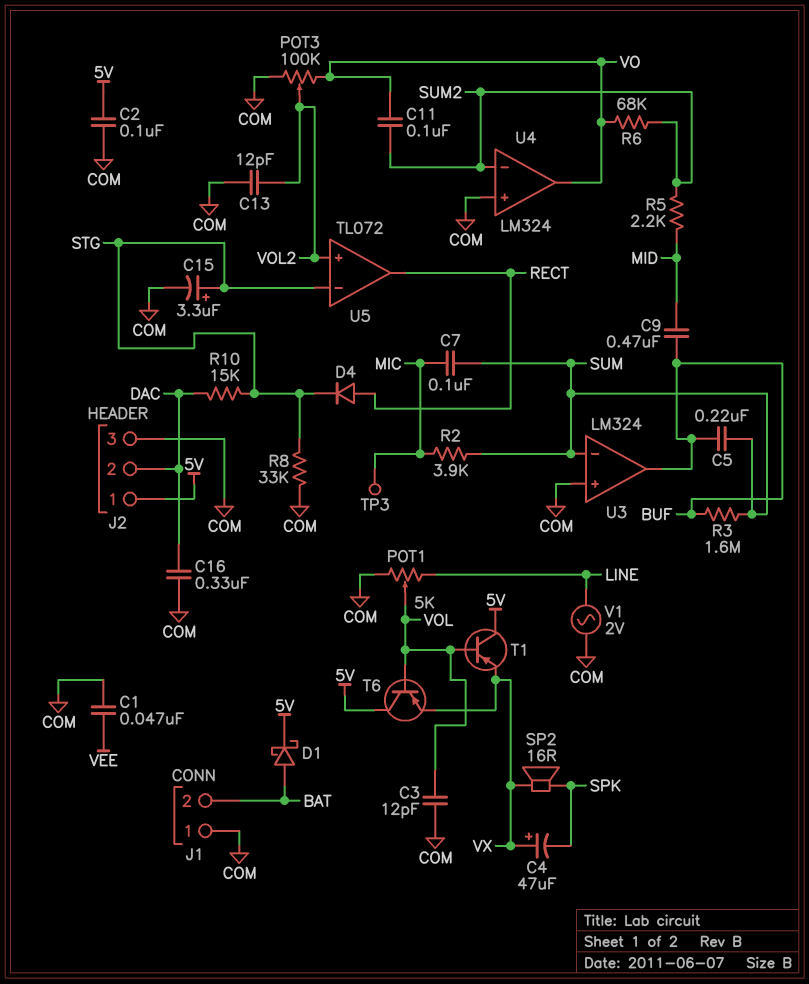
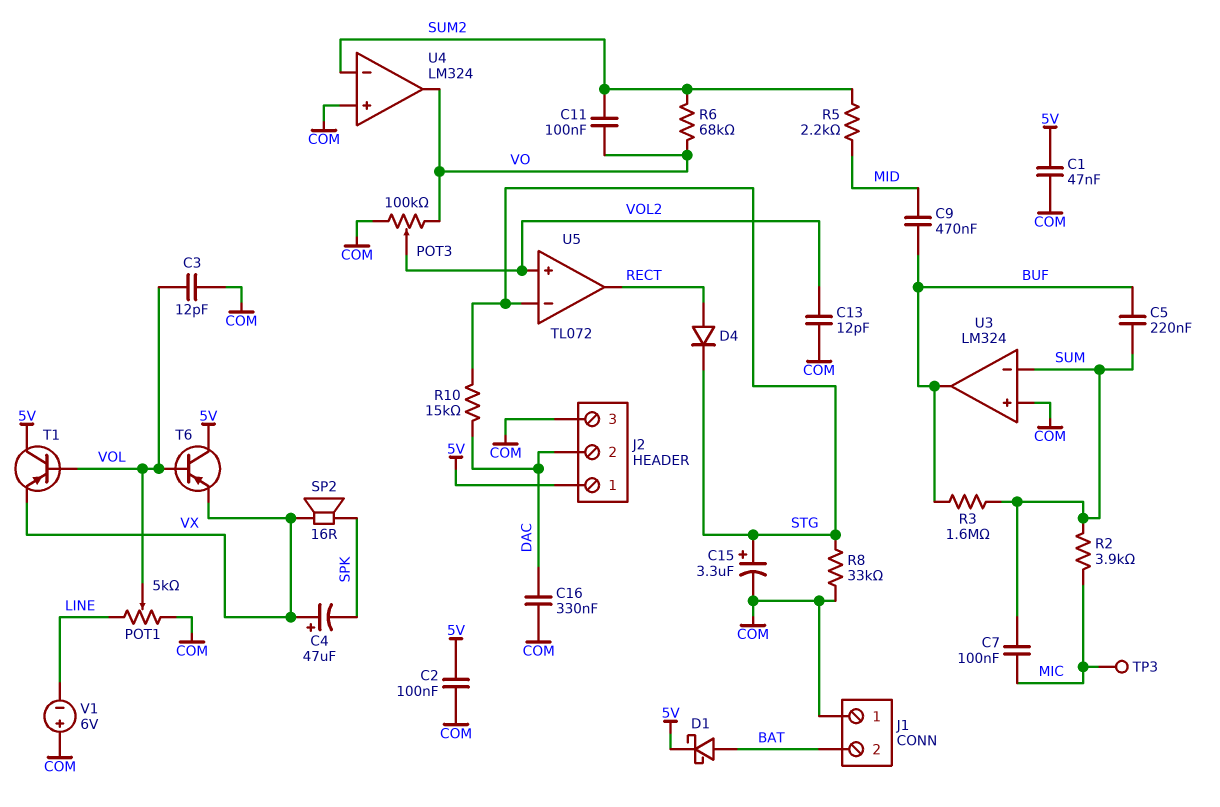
C1: 47nF (COM, VEE) -> 47nF (5V, COM)
V1: AC 2V (COM, LINE) -> 6V (plus COM, minus LINE)

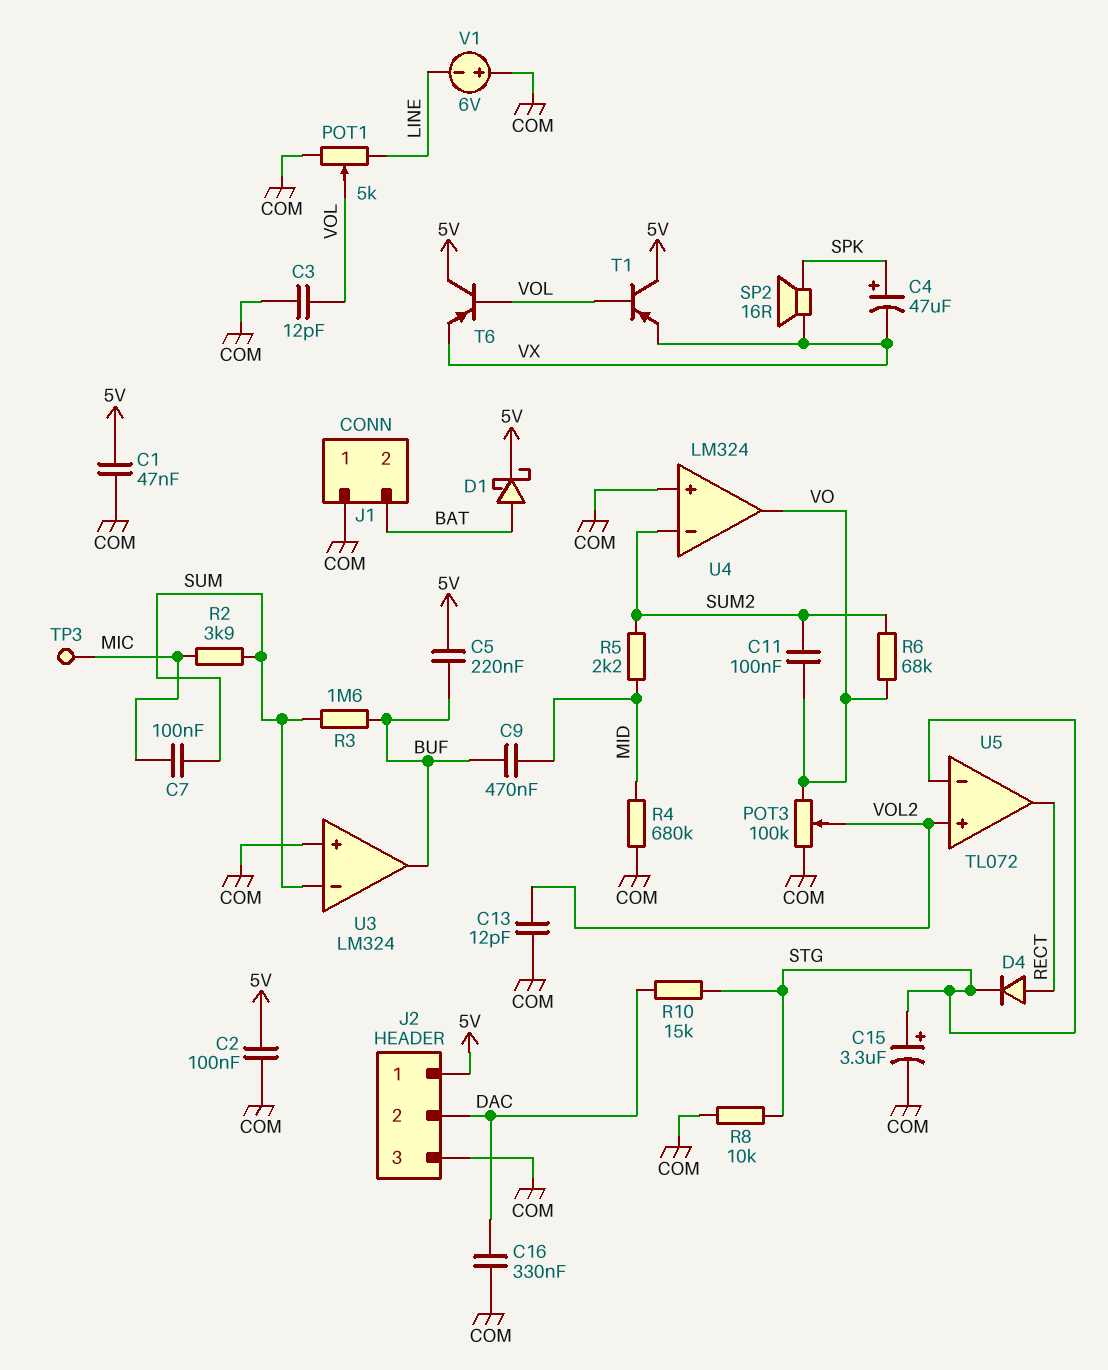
C4: 47uF (plus VX, minus SPK) -> 47uF (plus SPK, minus VX)
C5: 220nF (BUF, SUM) -> 220nF (5V, BUF)
R4: none -> 680k (COM, MID)
R8: 33k (COM, STG) -> 10k (COM, STG)

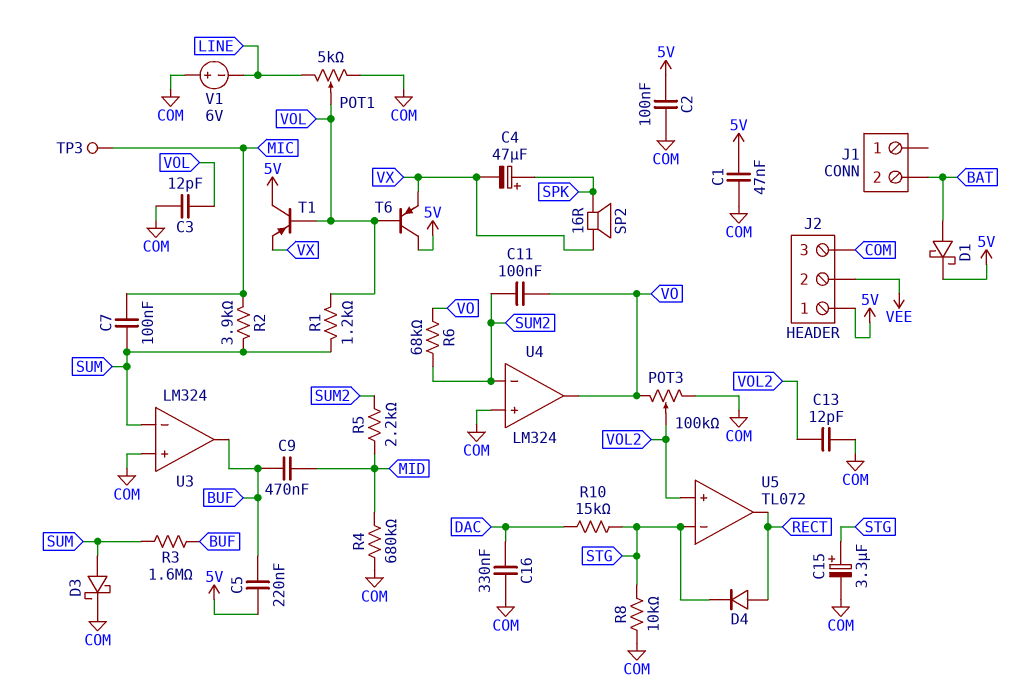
D3: none -> schottky (A SUM, K COM)
J1 pin 1: COM -> none
J2 pin 2: DAC -> VEE
R1: none -> 1.2k (SUM, VOL)

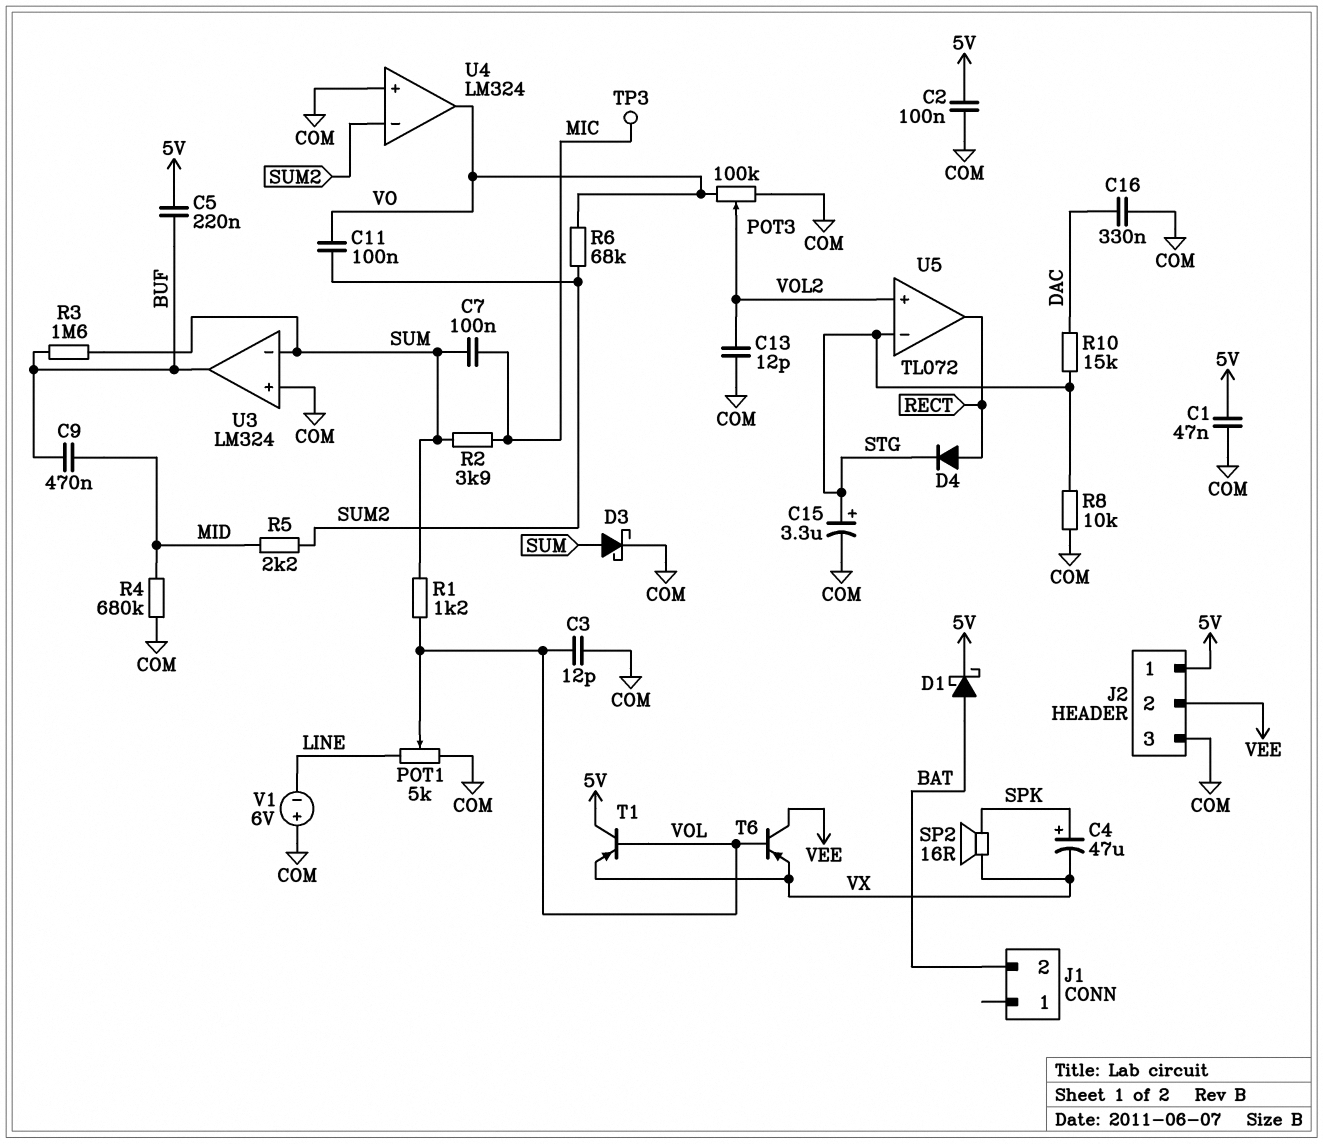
T6: PNP (B VOL, C 5V, E VX) -> PNP (B VOL, C VEE, E VX)

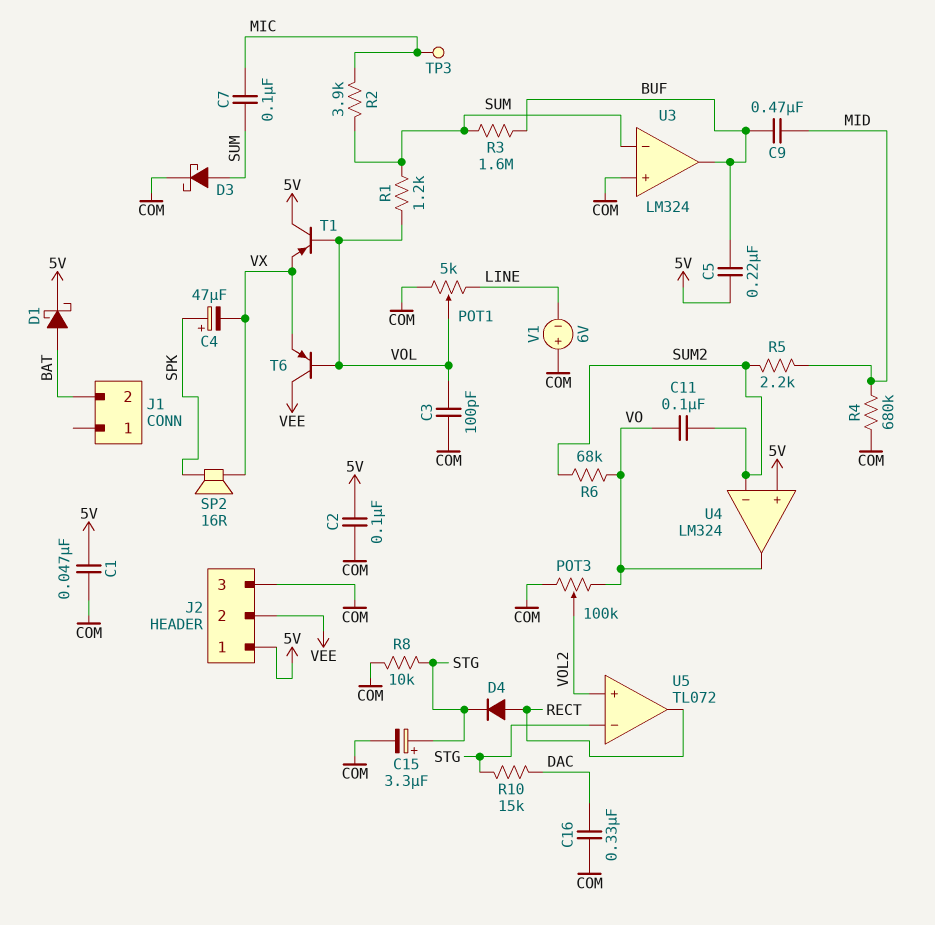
C3: 12pF (COM, VOL) -> 100pF (COM, VOL)
C13: 12pF (COM, VOL2) -> none
U4 pin in+: COM -> 5V

